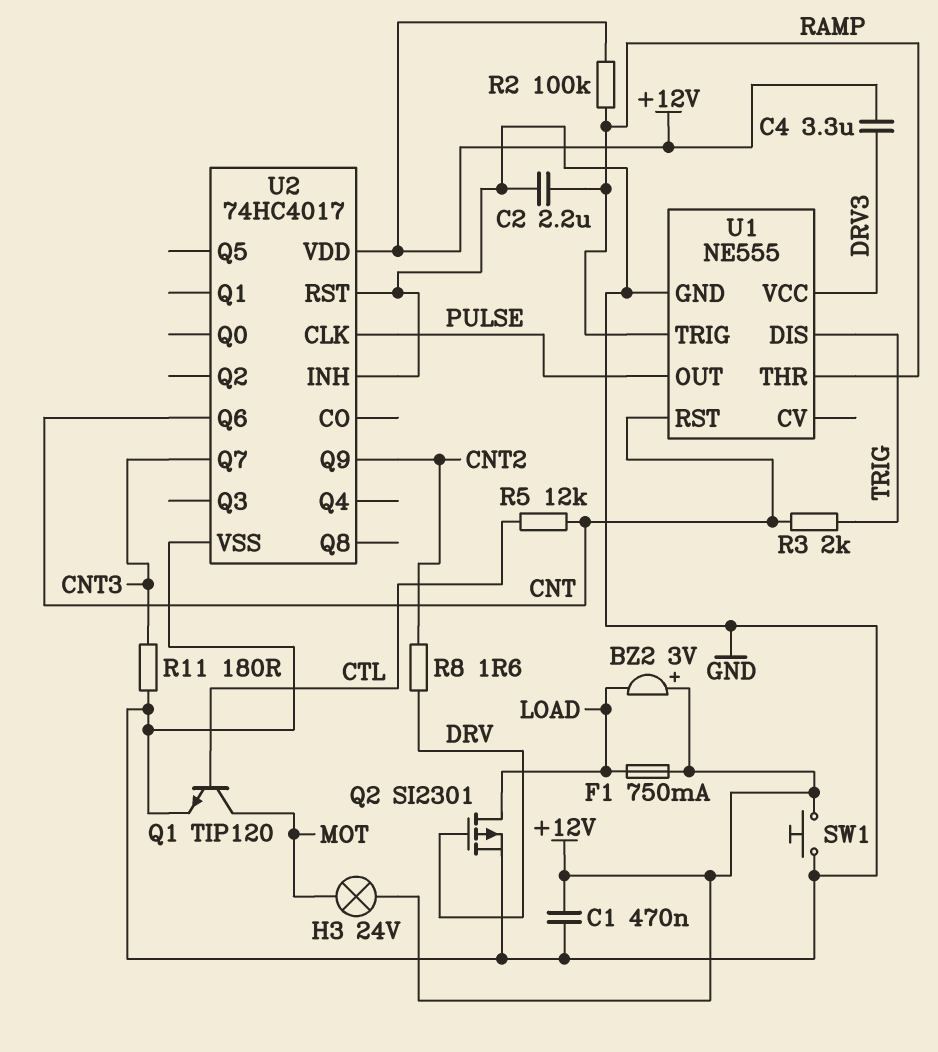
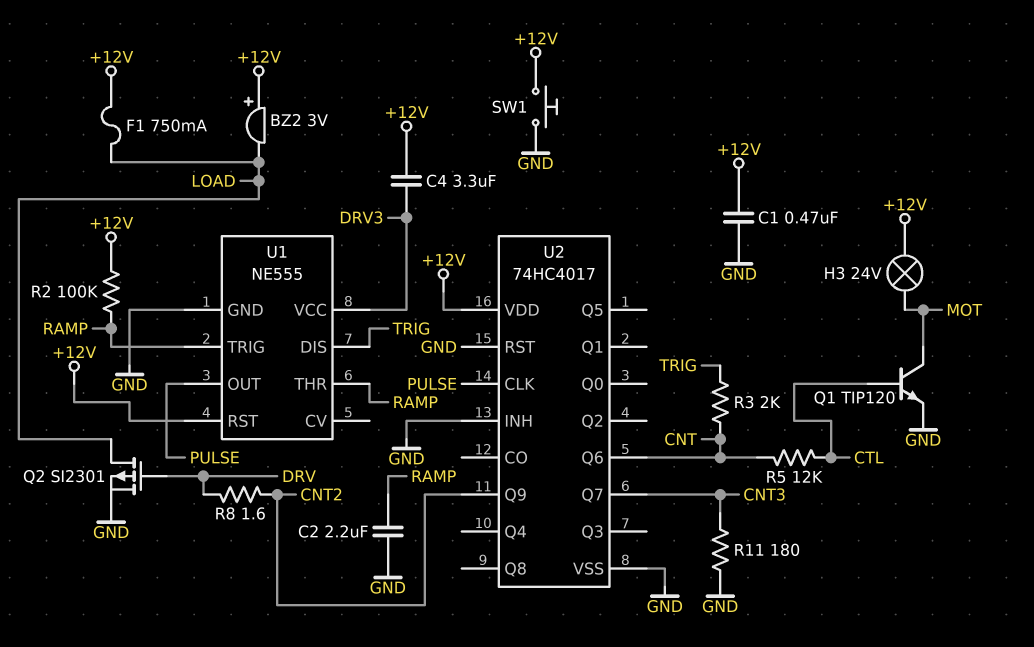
U1 pin RST: CNT -> +12V

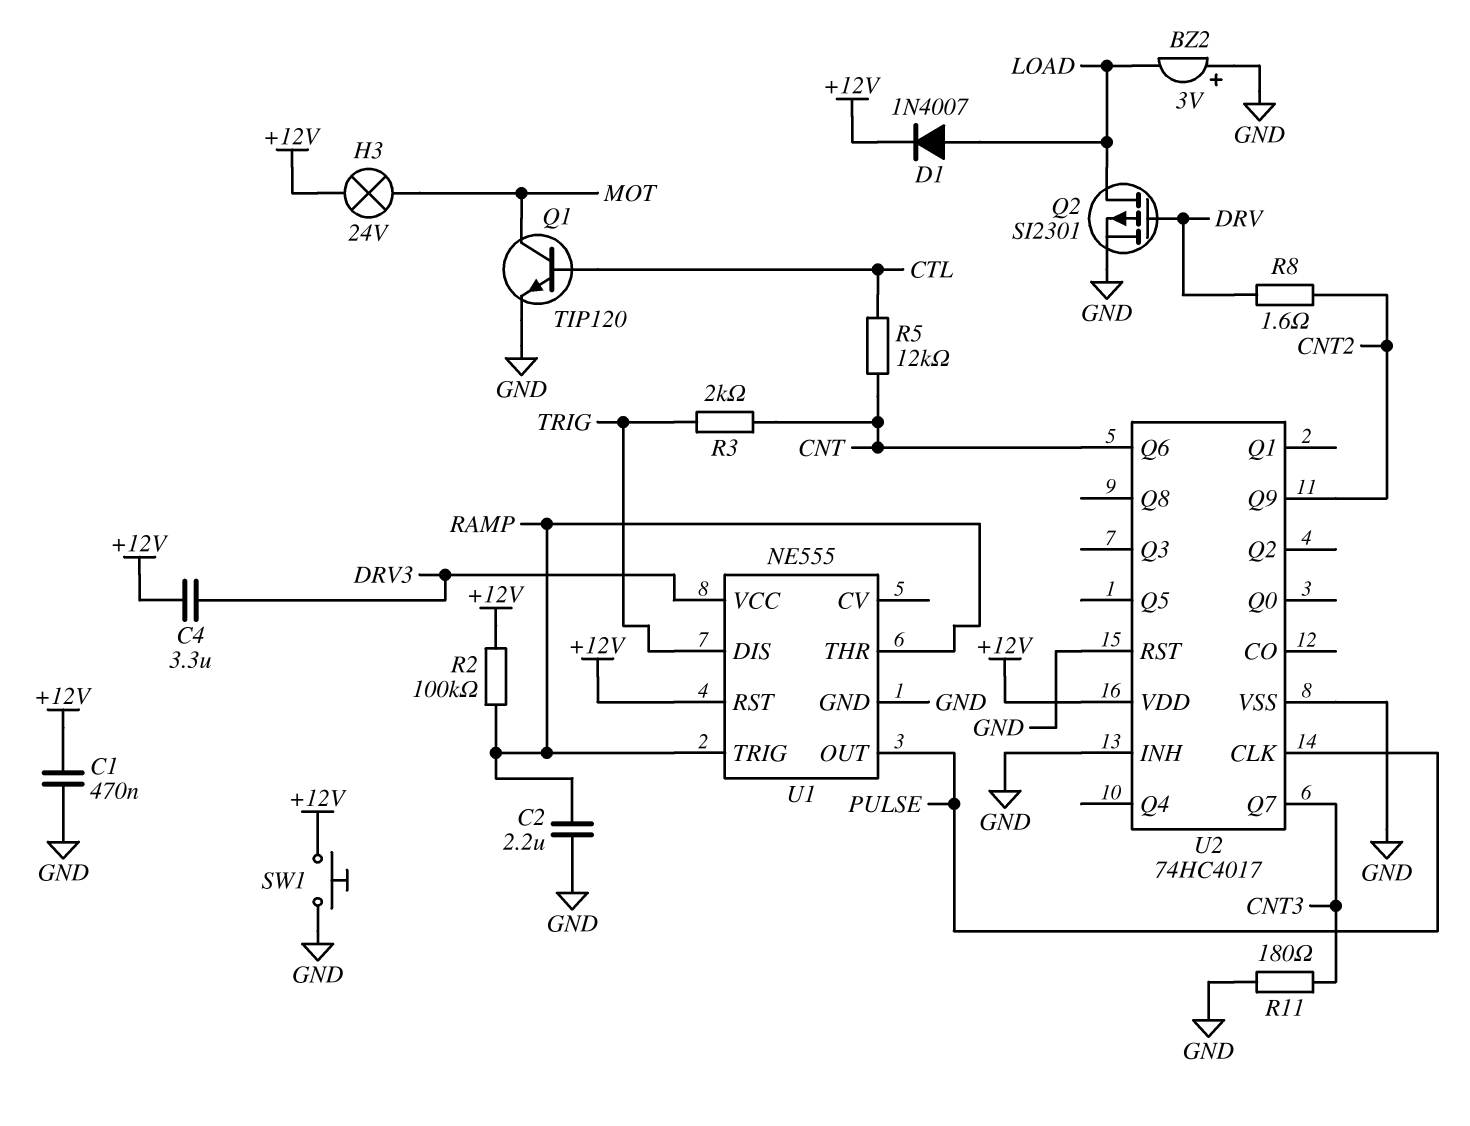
BZ2: buzzer 3V (plus +12V, minus LOAD) -> buzzer 3V (plus GND, minus LOAD)
D1: none -> diode 1N4007 (A LOAD, K +12V)
F1: 750mA (+12V, LOAD) -> none

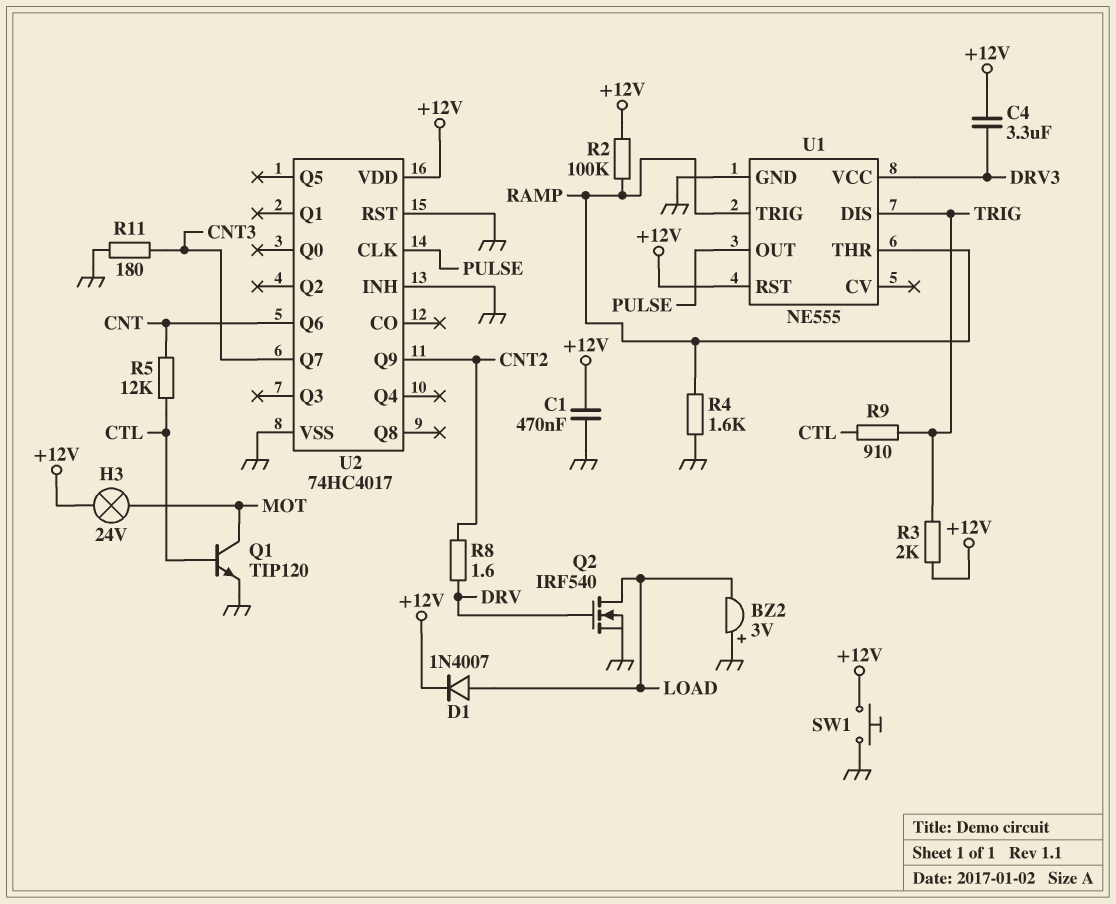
C2: 2.2uF (GND, RAMP) -> none
Q2: PMOS SI2301 (G DRV, D LOAD, S GND) -> NMOS IRF540 (G DRV, D LOAD, S GND)
R3: 2k (CNT, TRIG) -> 2k (+12V, TRIG)
R4: none -> 1.6k (GND, RAMP)
R9: none -> 910 (CTL, TRIG)

